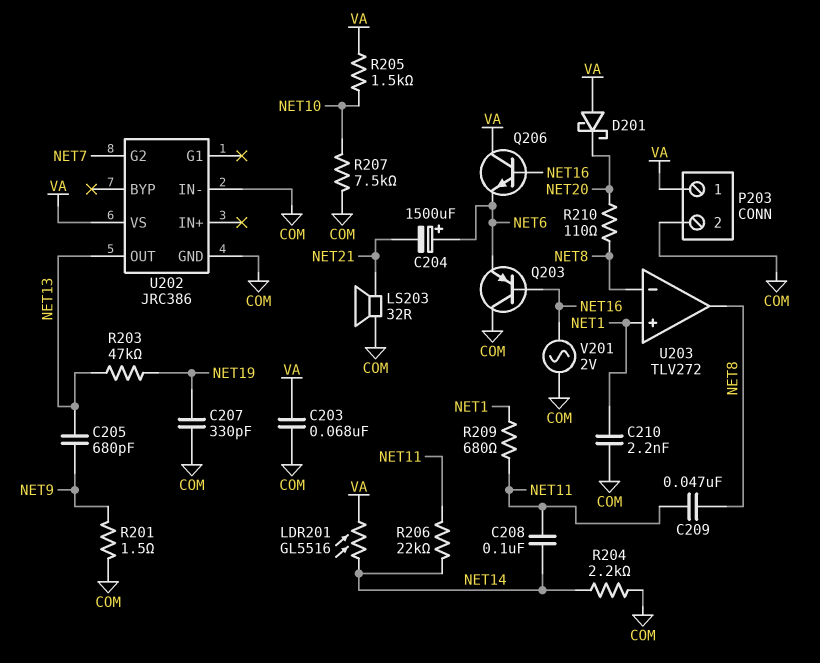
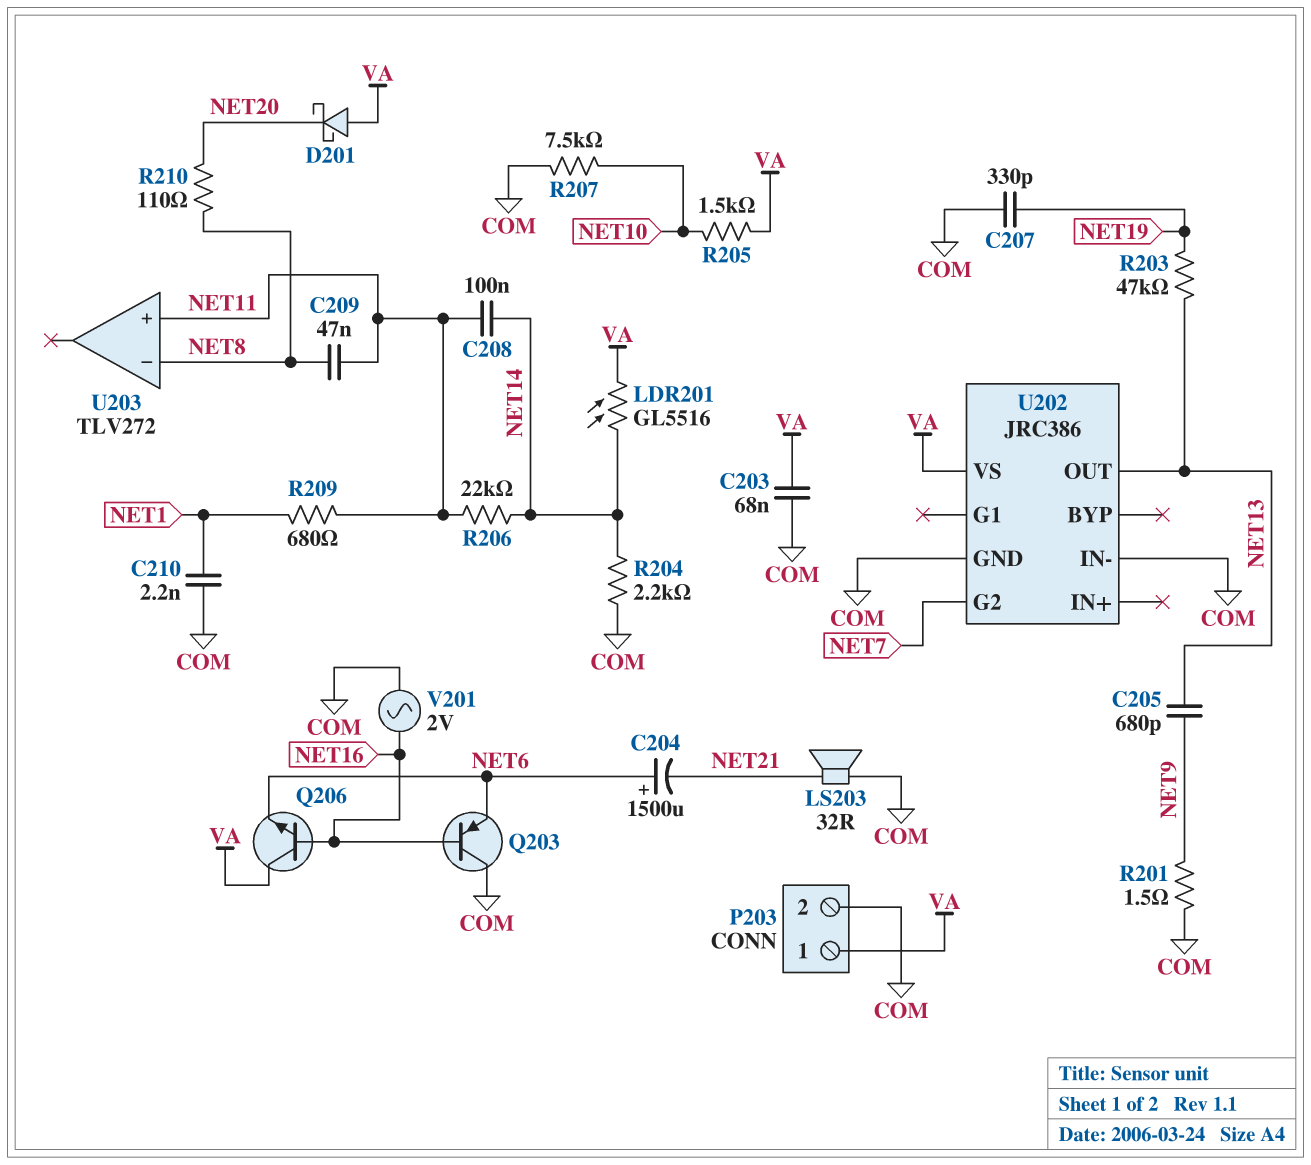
U203 pin in+: NET1 -> NET11
U203 pin out: NET8 -> none

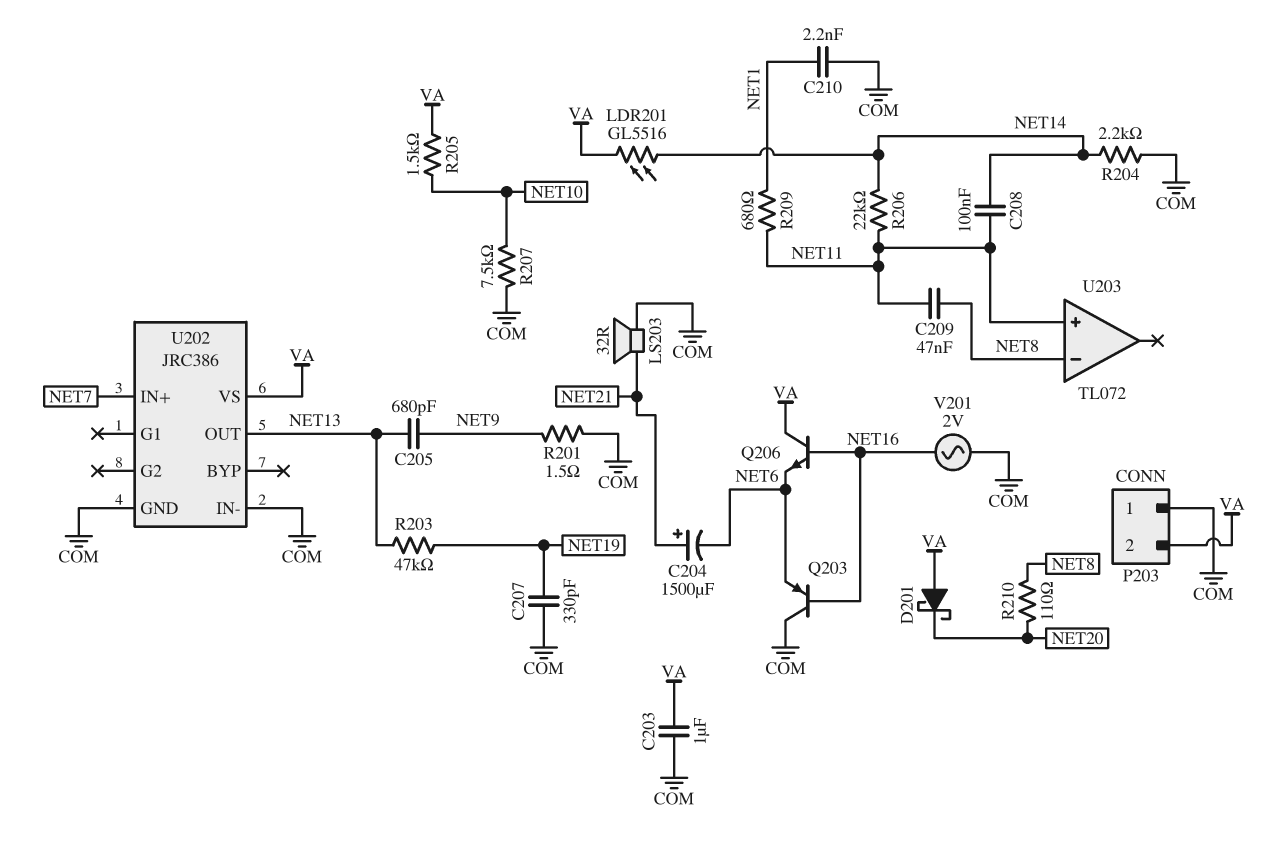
C203: 68nF (COM, VA) -> 1uF (COM, VA)
C204: 1500uF (plus NET6, minus NET21) -> 1500uF (plus NET21, minus NET6)
P203 pin 1: VA -> COM
P203 pin 2: COM -> VA
U202 pin G2: NET7 -> none
U202 pin IN+: none -> NET7
U203: TLV272 -> TL072

